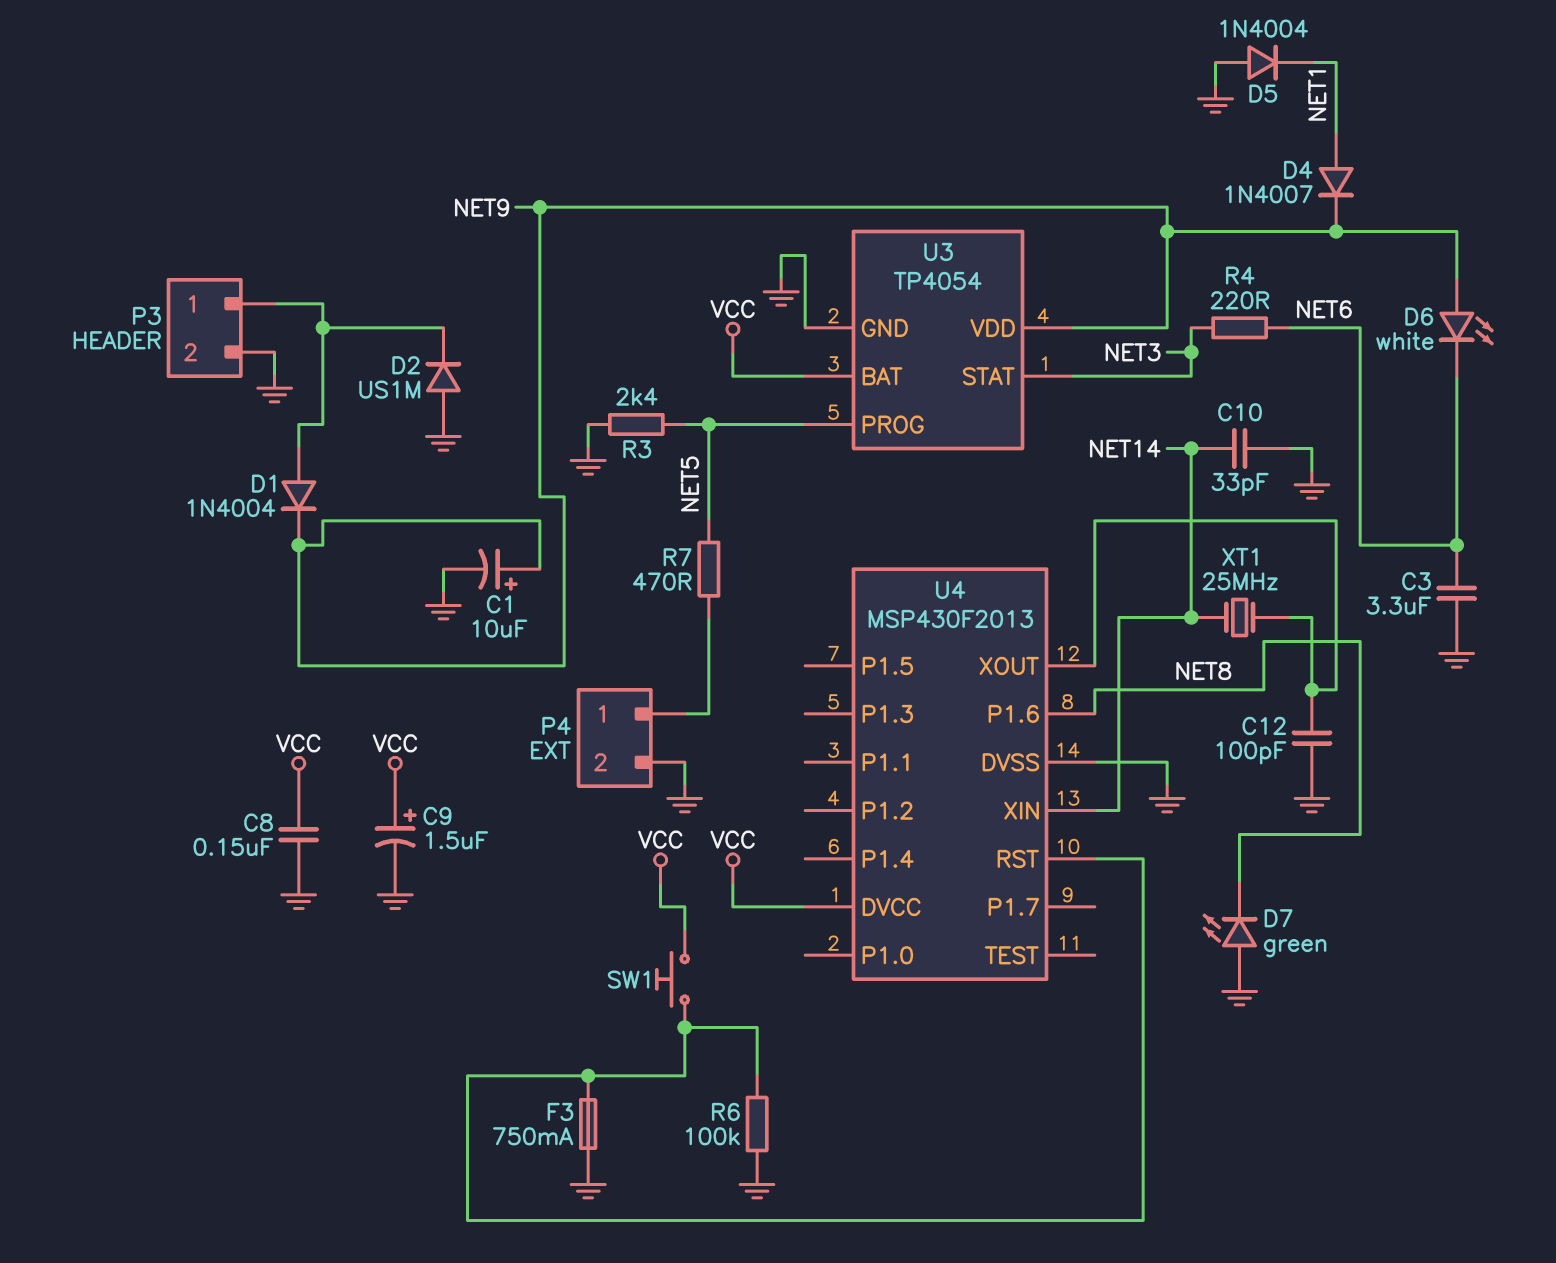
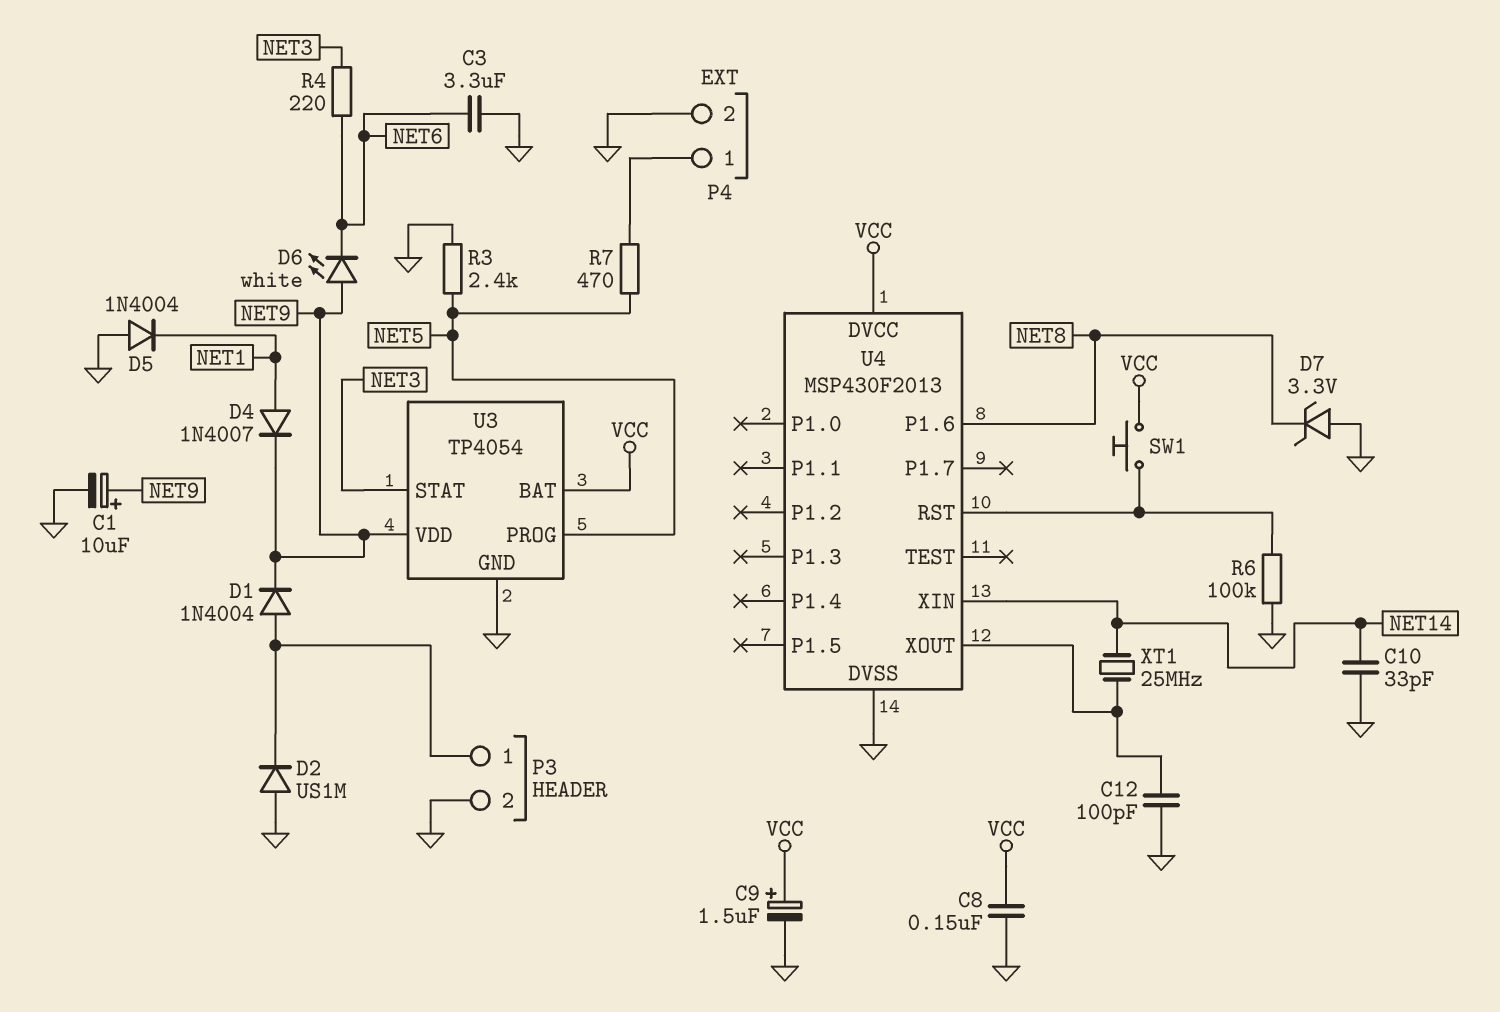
D7: LED green (A GND, K NET8) -> zener 3.3V (A GND, K NET8)
F3: 750mA (GND, U4/RST) -> none

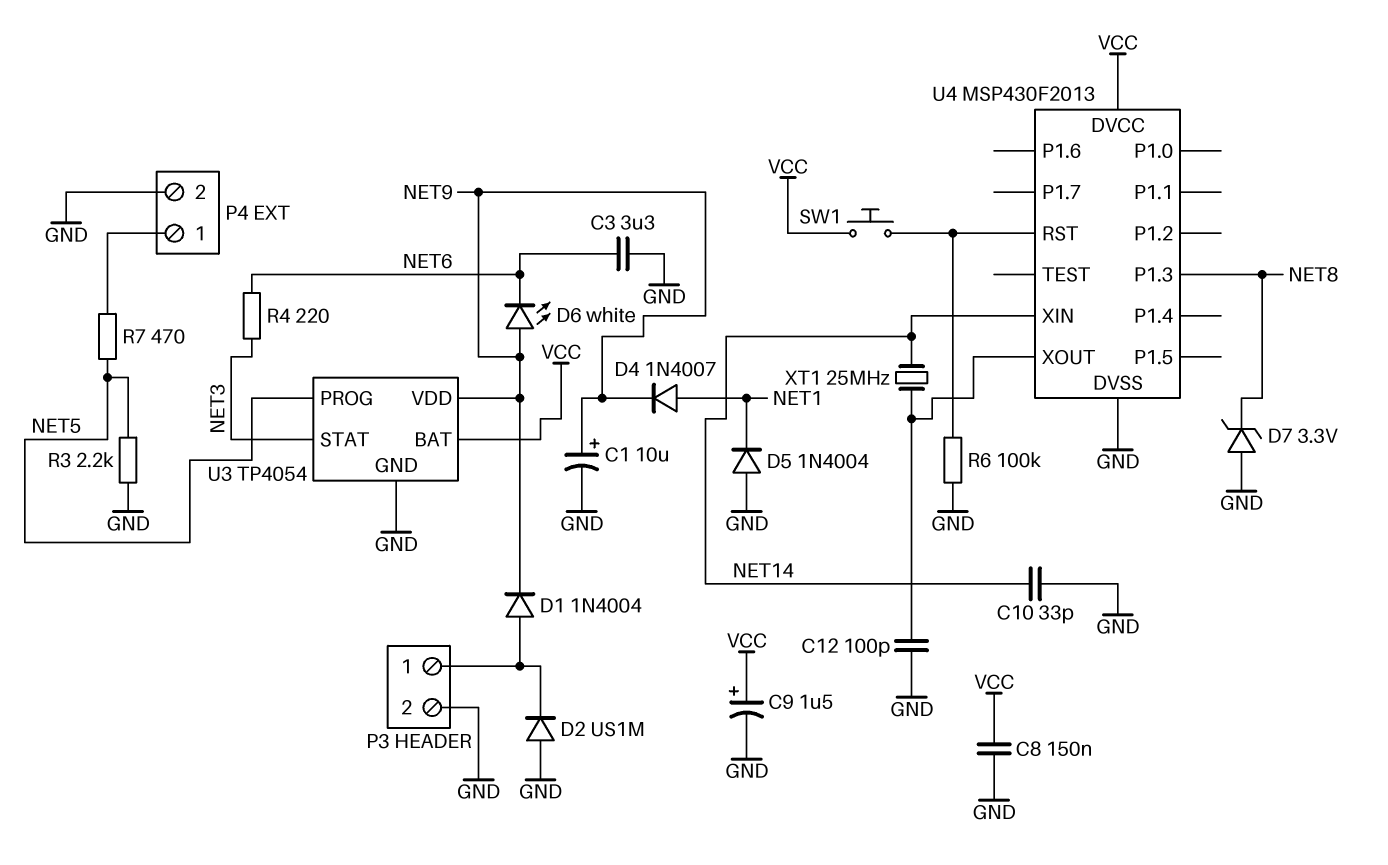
R3: 2.4k (GND, NET5) -> 2.2k (GND, NET5)
U4 pin P1.3: none -> NET8
U4 pin P1.6: NET8 -> none

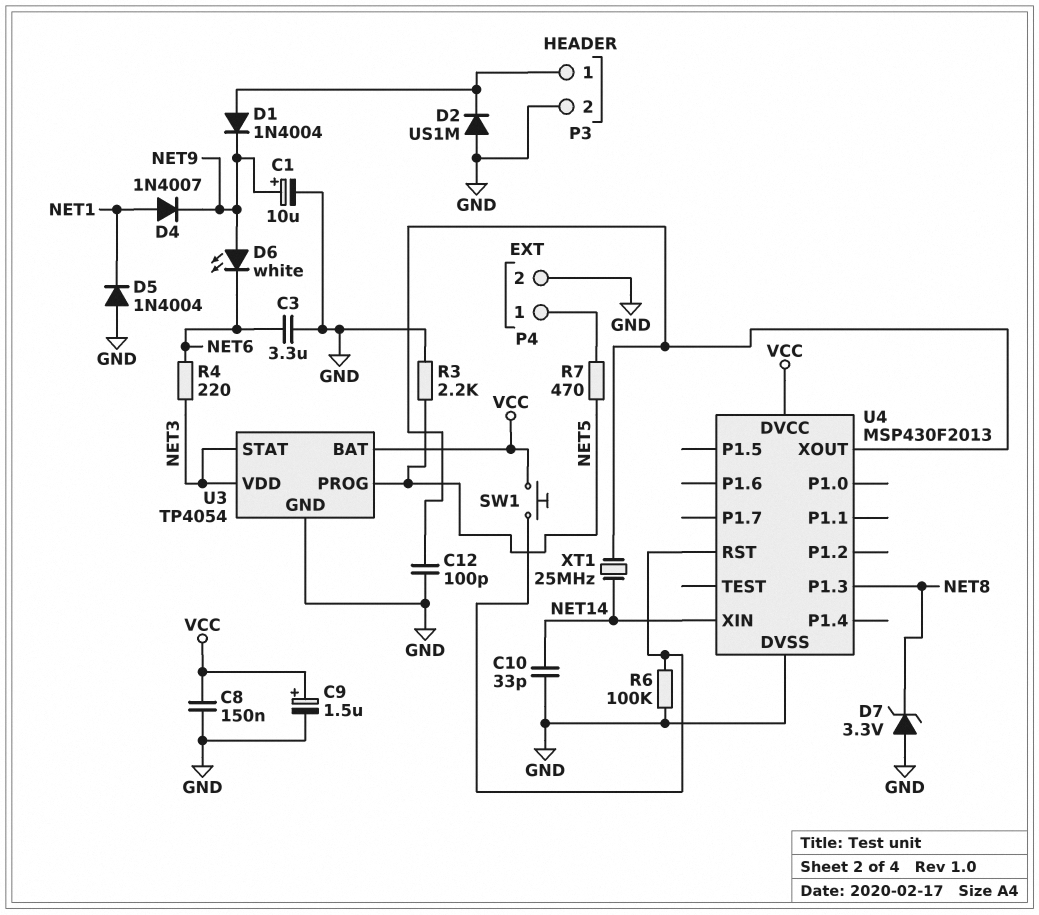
U3 pin VDD: NET9 -> NET3

